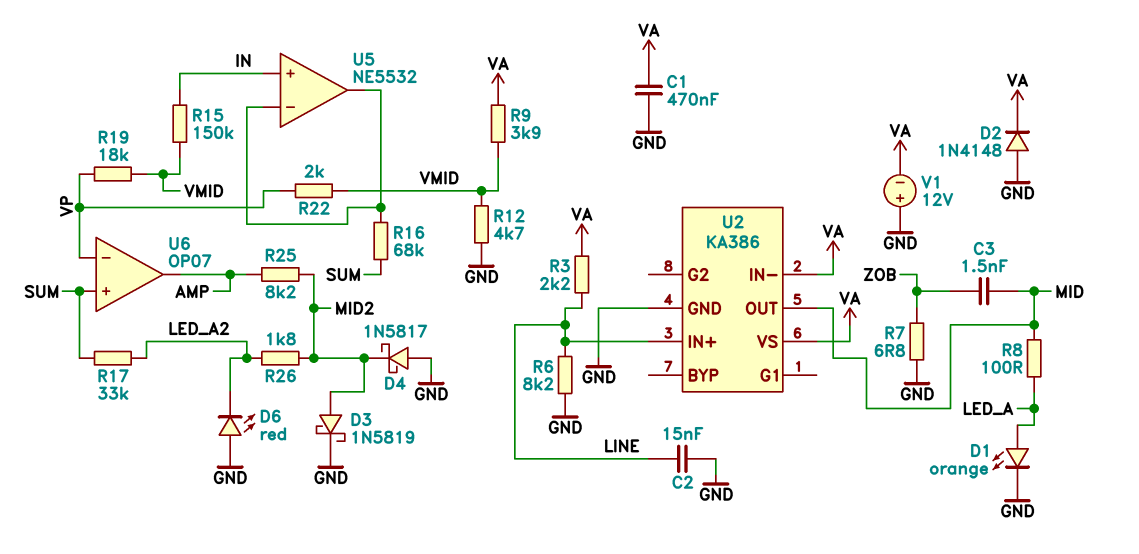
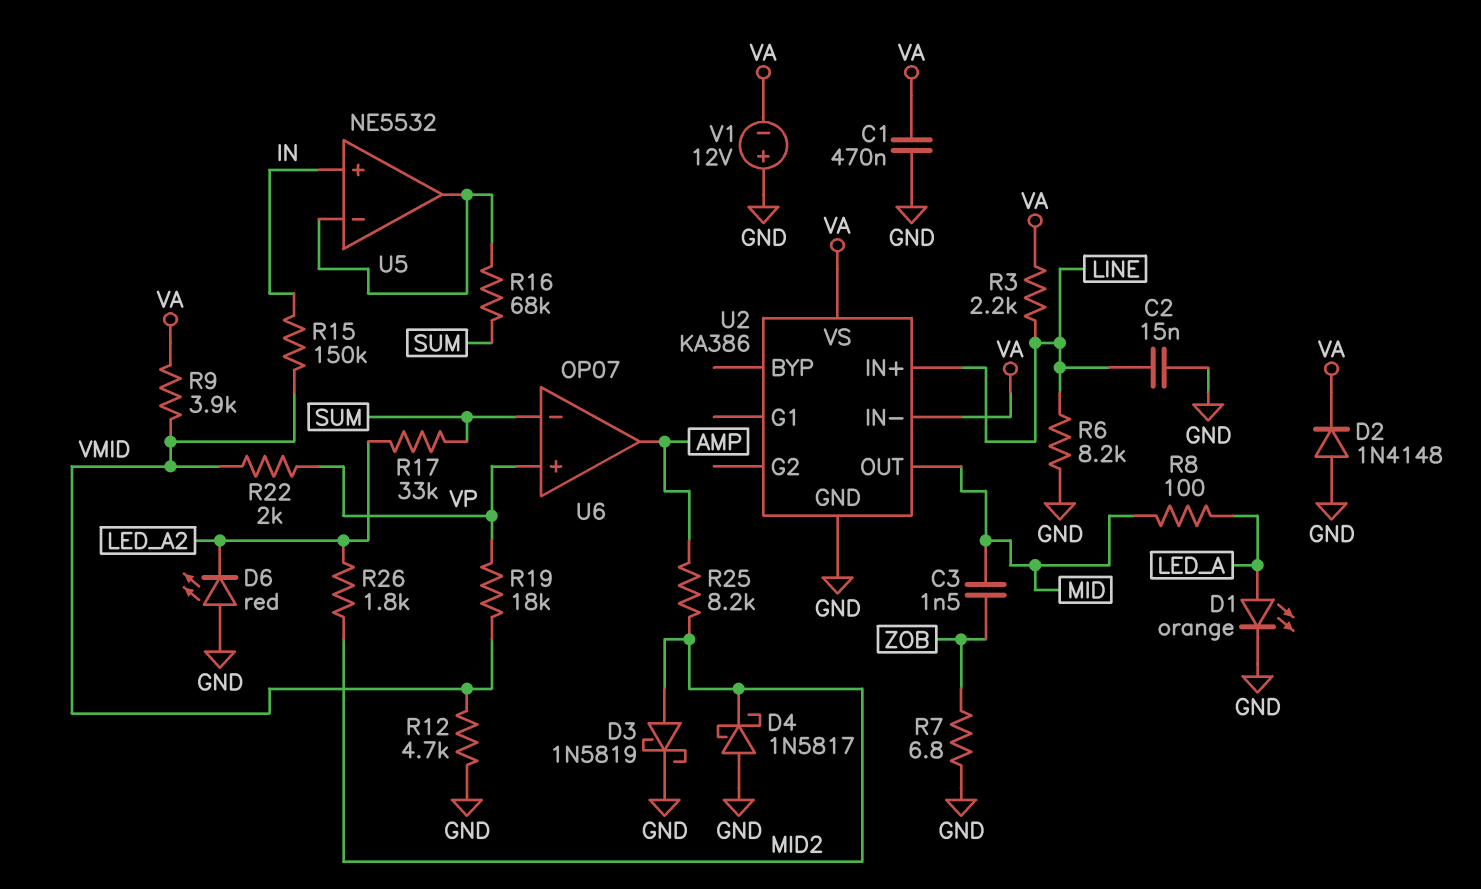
U6 pin in+: SUM -> VP
U6 pin in-: VP -> SUM

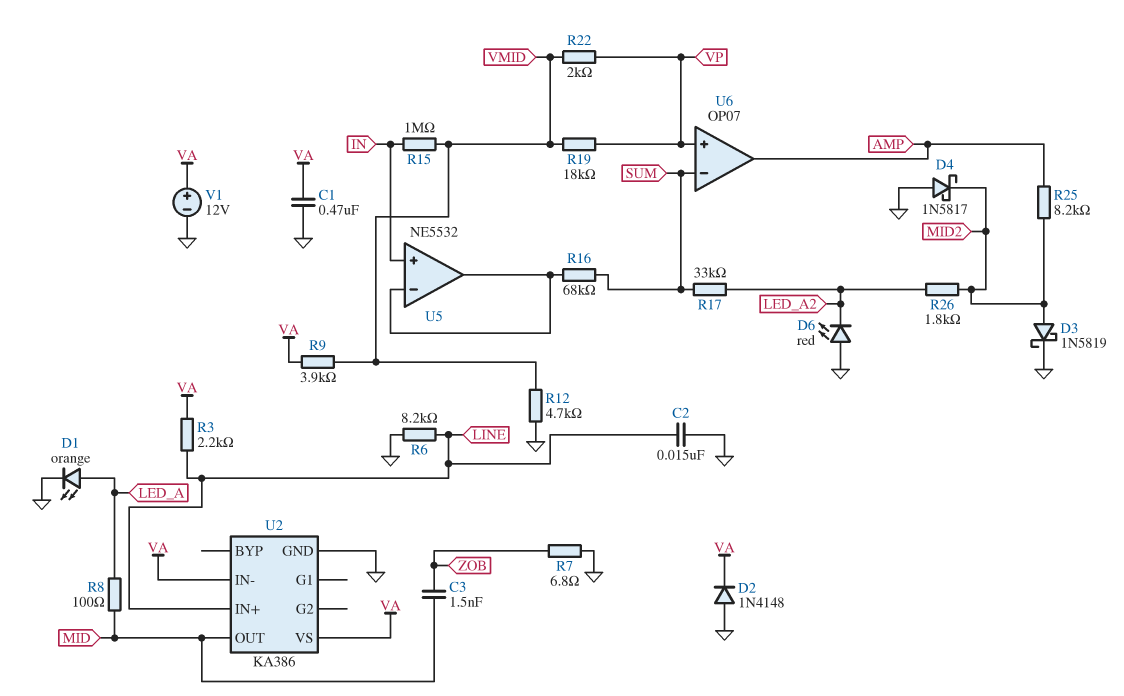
R15: 150k (IN, VMID) -> 1M (IN, VMID)
V1: 12V (plus GND, minus VA) -> 12V (plus VA, minus GND)

